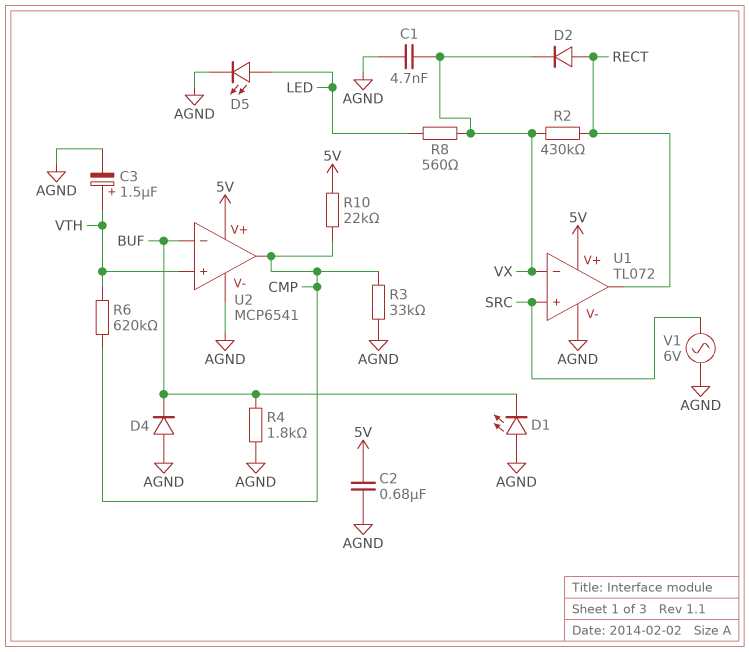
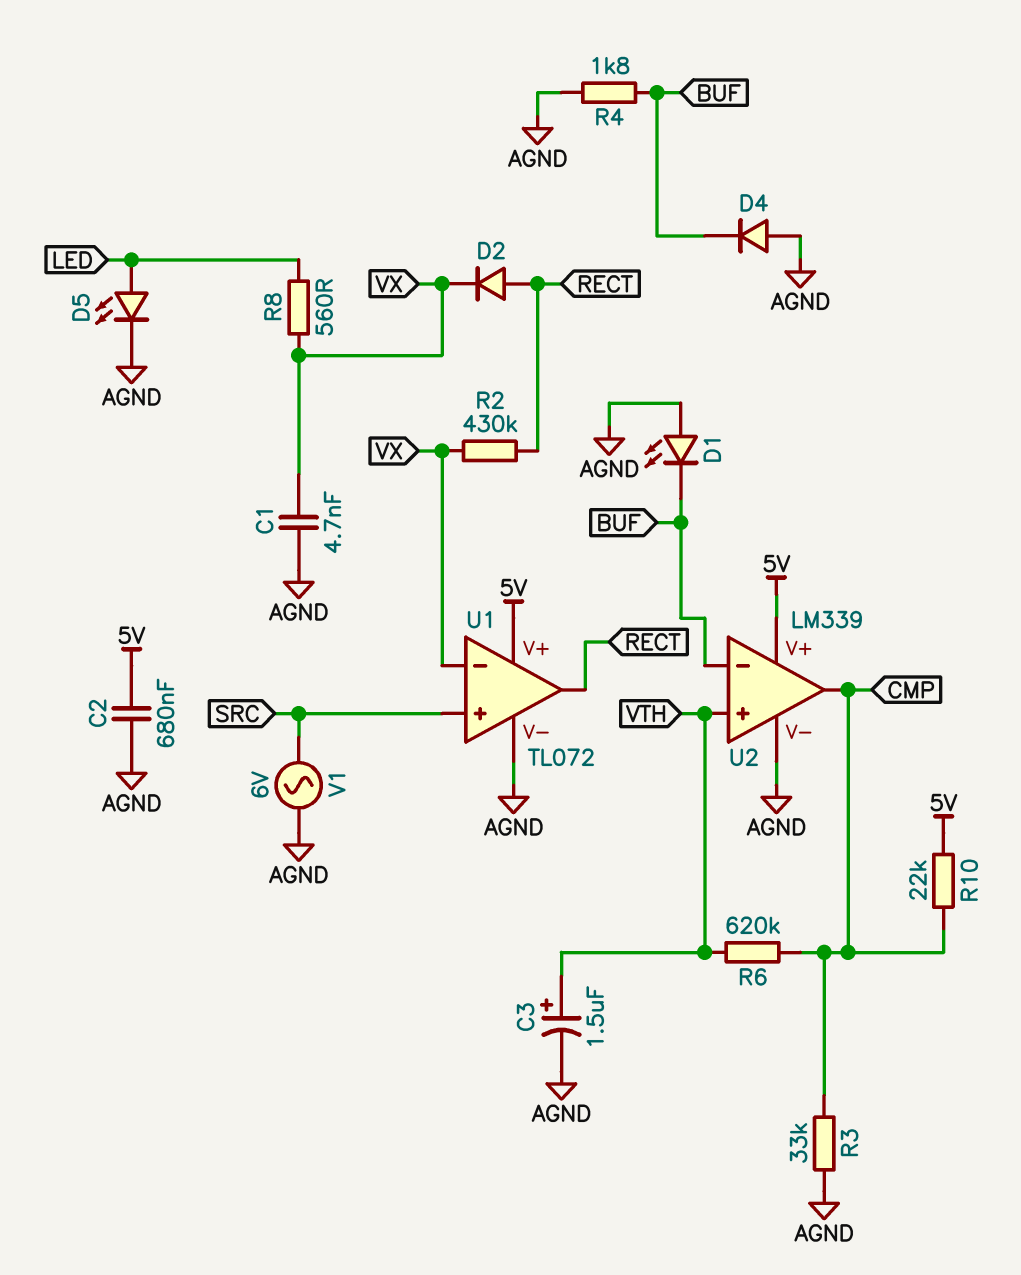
U2: MCP6541 -> LM339

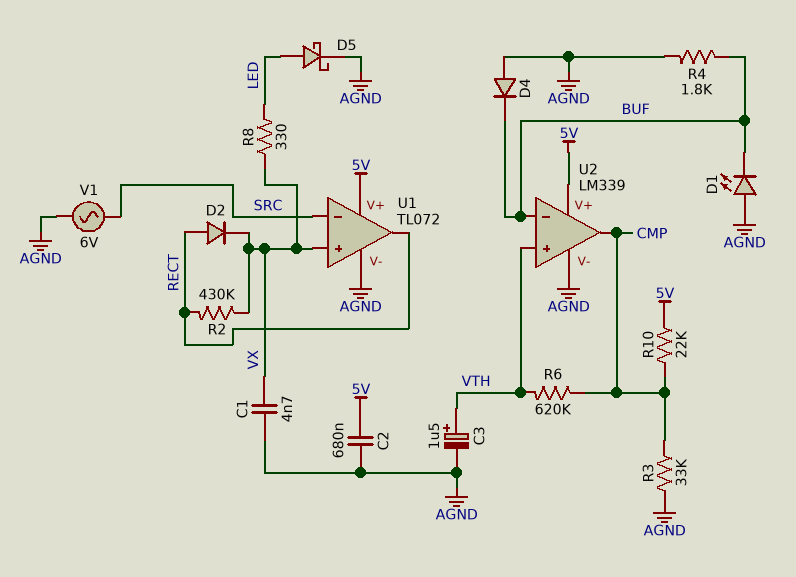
D5: LED (A LED, K AGND) -> schottky (A LED, K AGND)
R8: 560 (LED, VX) -> 330 (LED, VX)
U1 pin in+: SRC -> VX
U1 pin in-: VX -> SRC

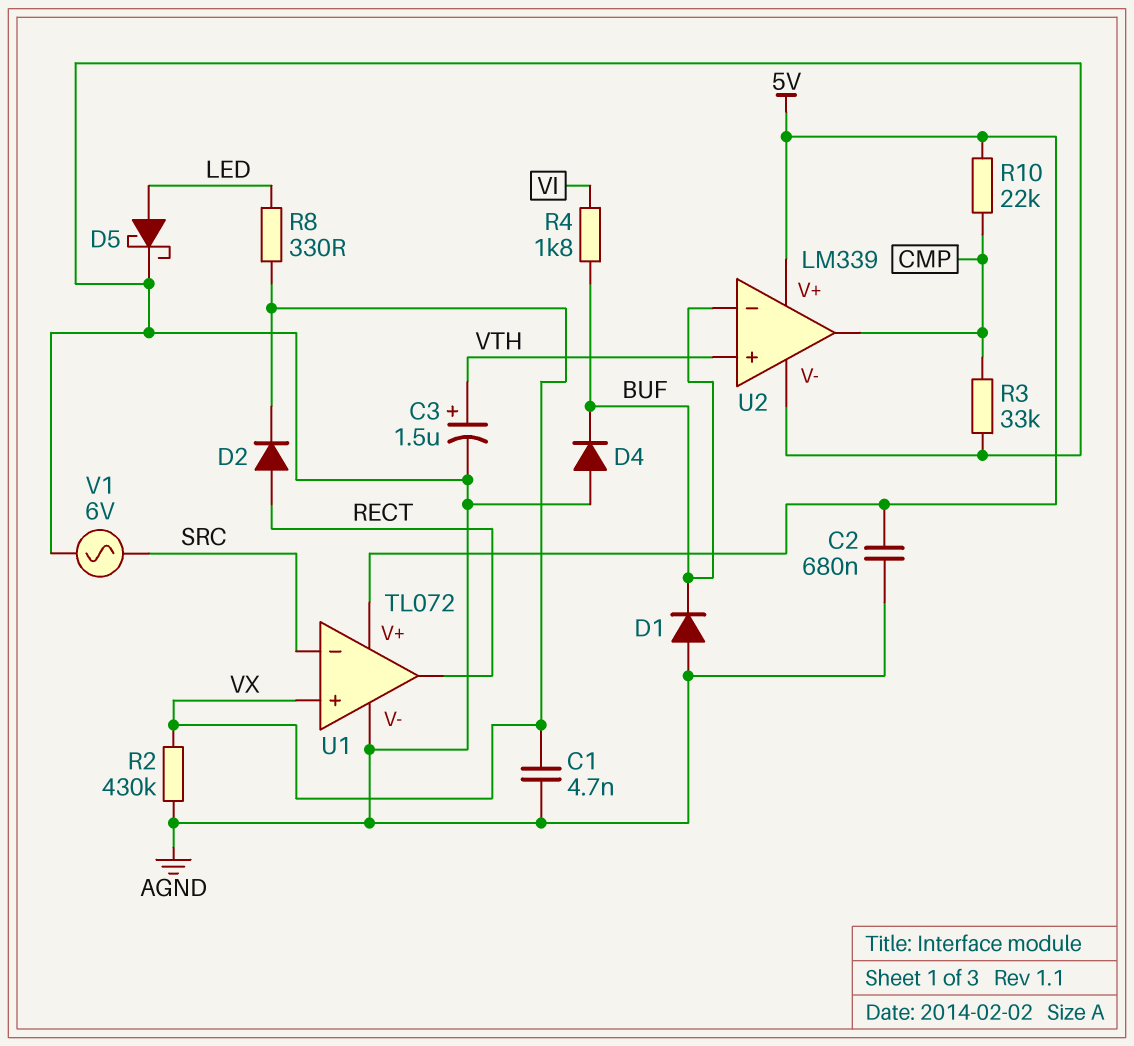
D1: LED (A AGND, K BUF) -> diode (A AGND, K BUF)
R2: 430k (RECT, VX) -> 430k (AGND, VX)
R4: 1.8k (AGND, BUF) -> 1.8k (BUF, VI)
R6: 620k (CMP, VTH) -> none

